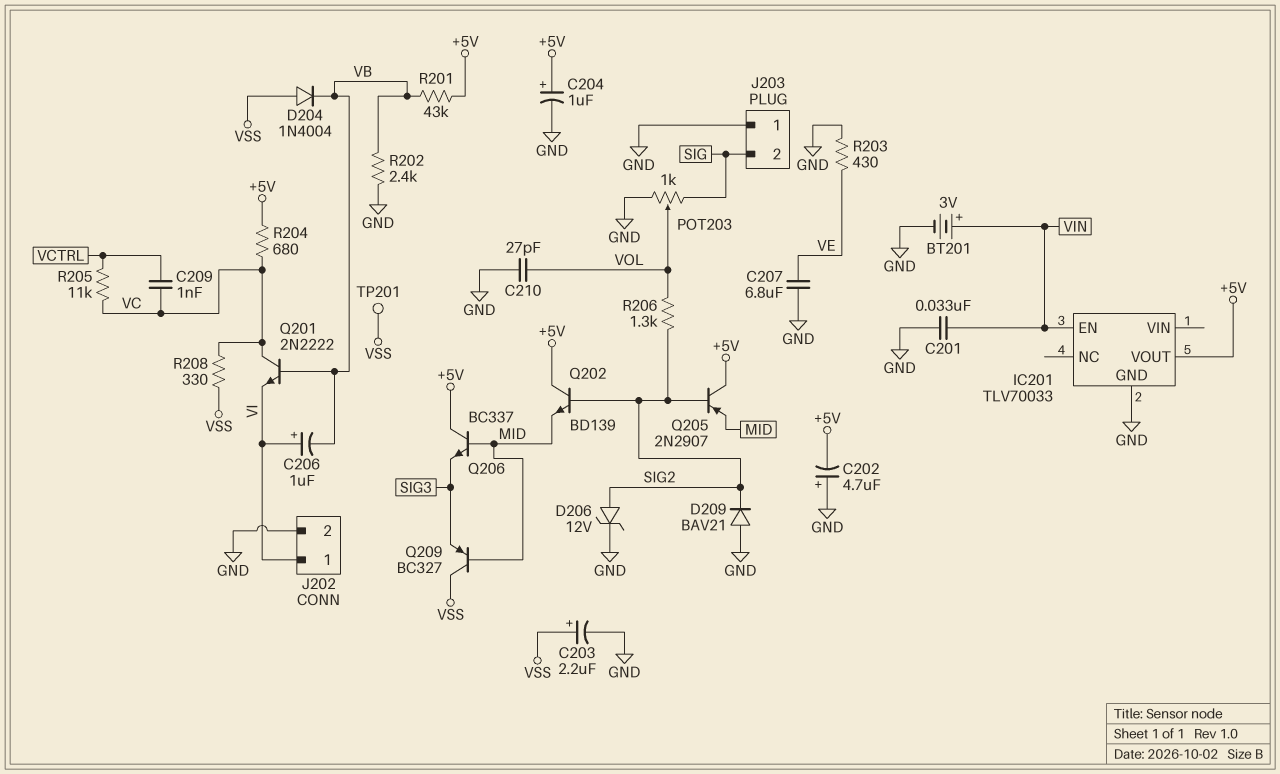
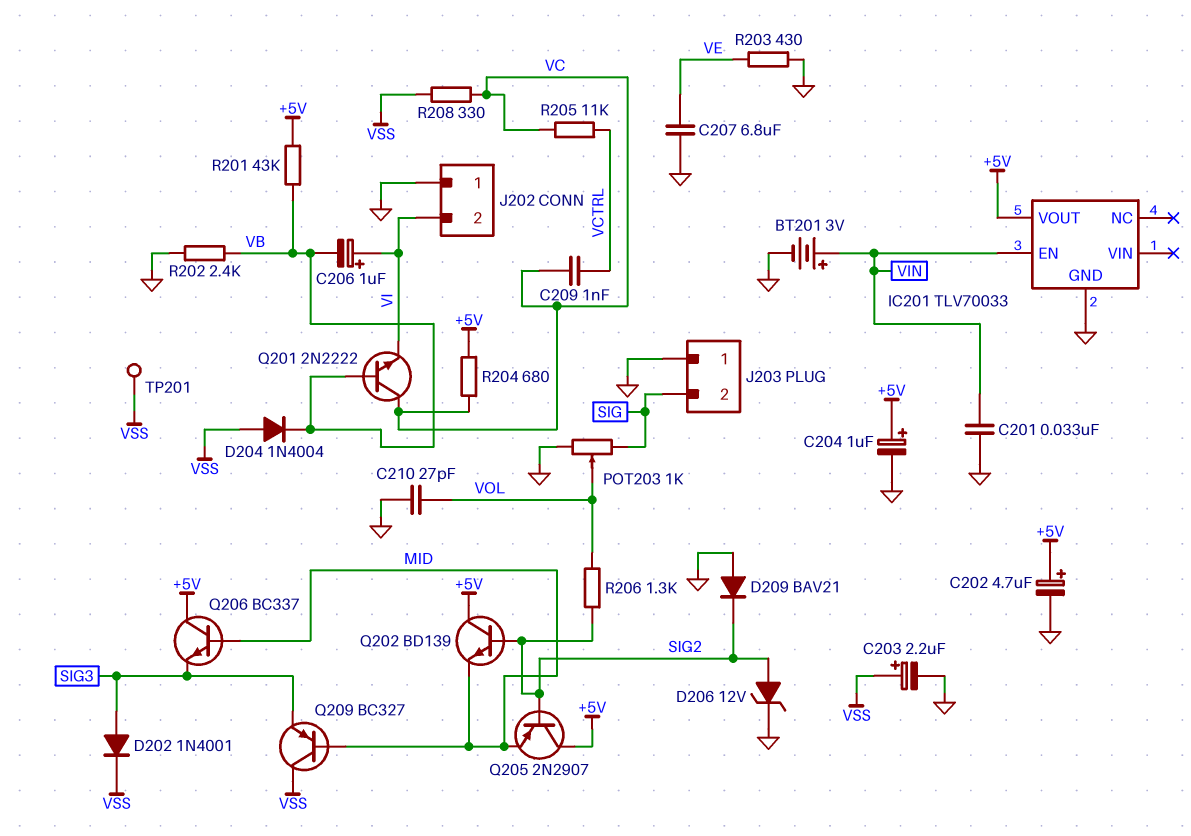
C202: 4.7uF (plus GND, minus +5V) -> 4.7uF (plus +5V, minus GND)
D202: none -> diode 1N4001 (A SIG3, K VSS)
J202 pin 1: VI -> GND
J202 pin 2: GND -> VI

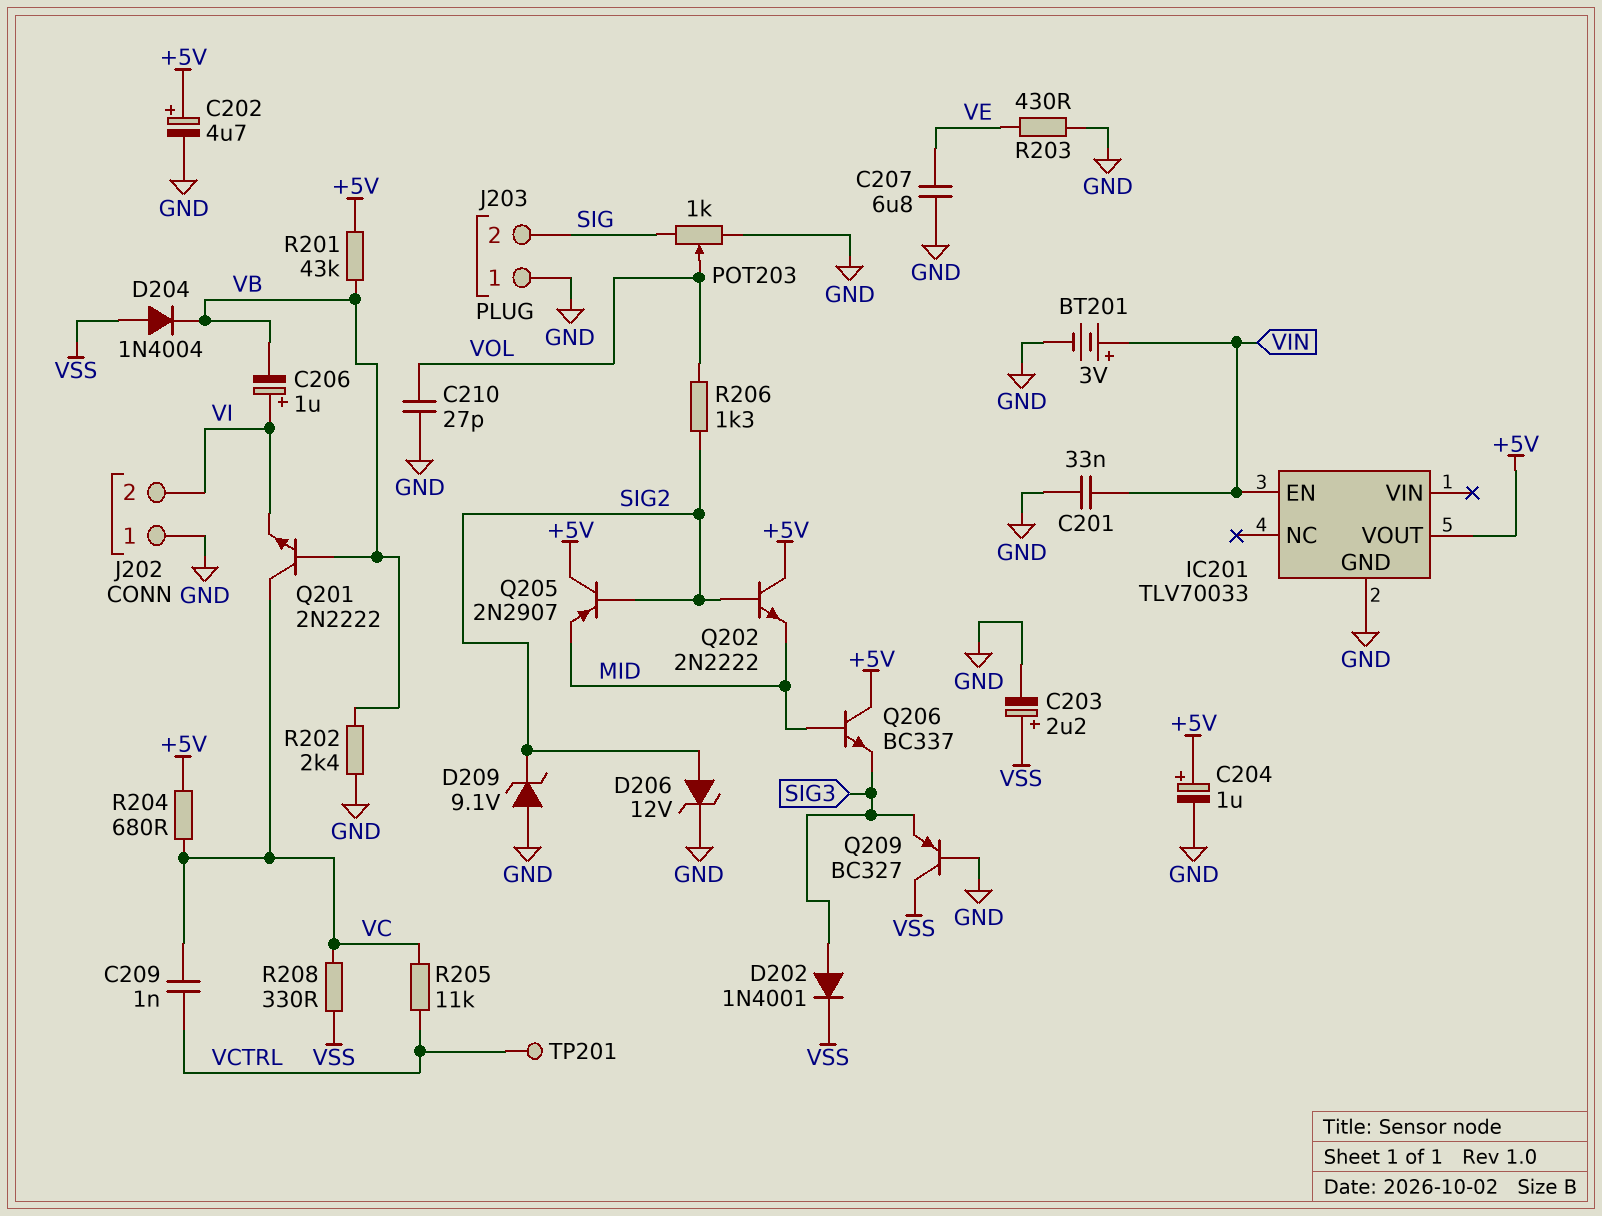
D209: diode BAV21 (A GND, K SIG2) -> zener 9.1V (A GND, K SIG2)
Q202: NPN BD139 (B SIG2, C +5V, E MID) -> NPN 2N2222 (B SIG2, C +5V, E MID)
Q209: PNP BC327 (B MID, C VSS, E SIG3) -> PNP BC327 (B GND, C VSS, E SIG3)
TP201: test point (VSS) -> test point (VCTRL)

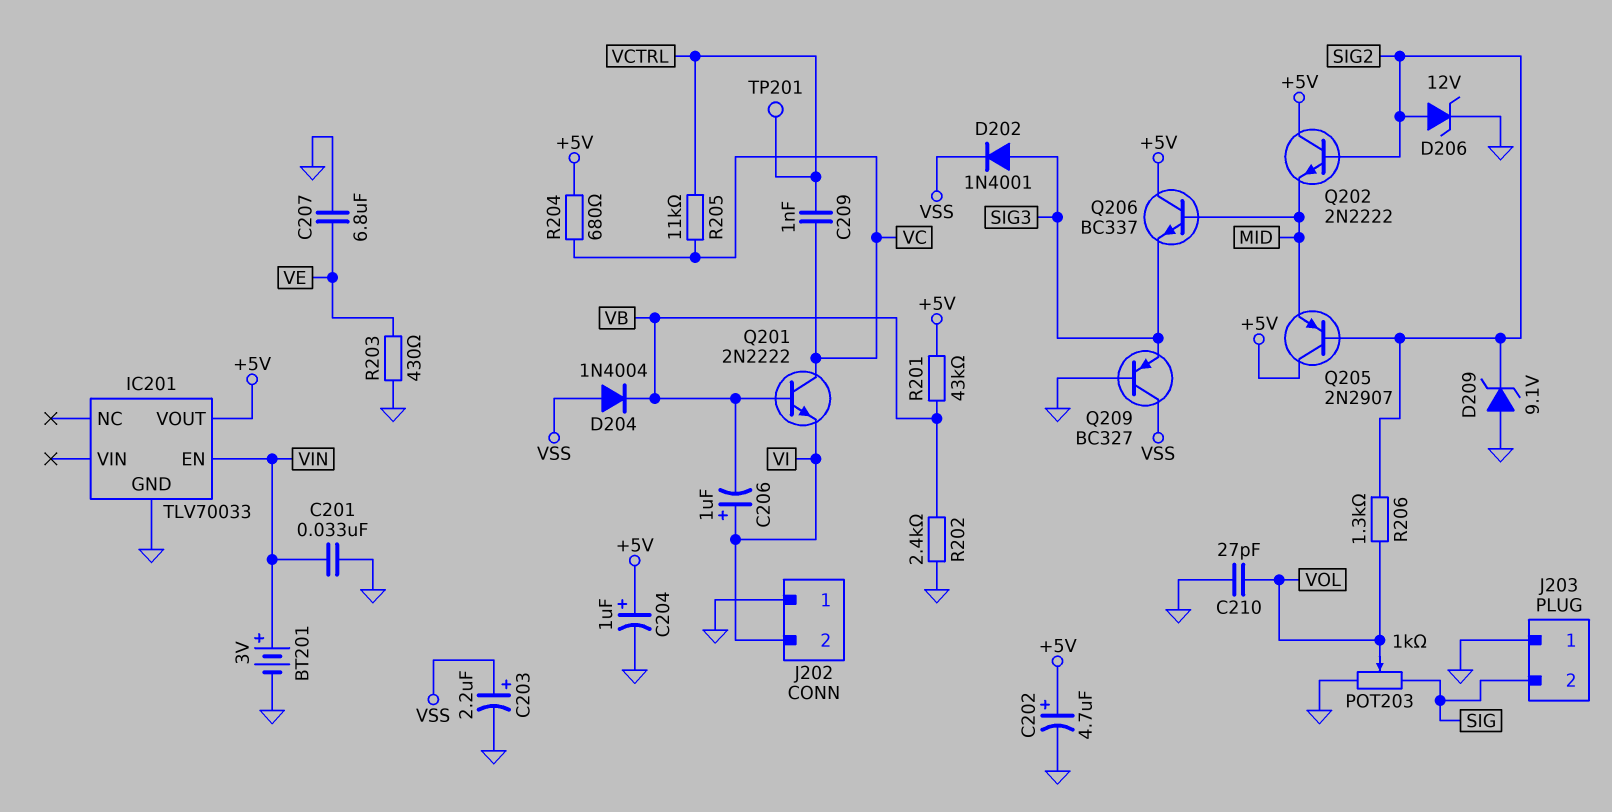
R208: 330 (VC, VSS) -> none

